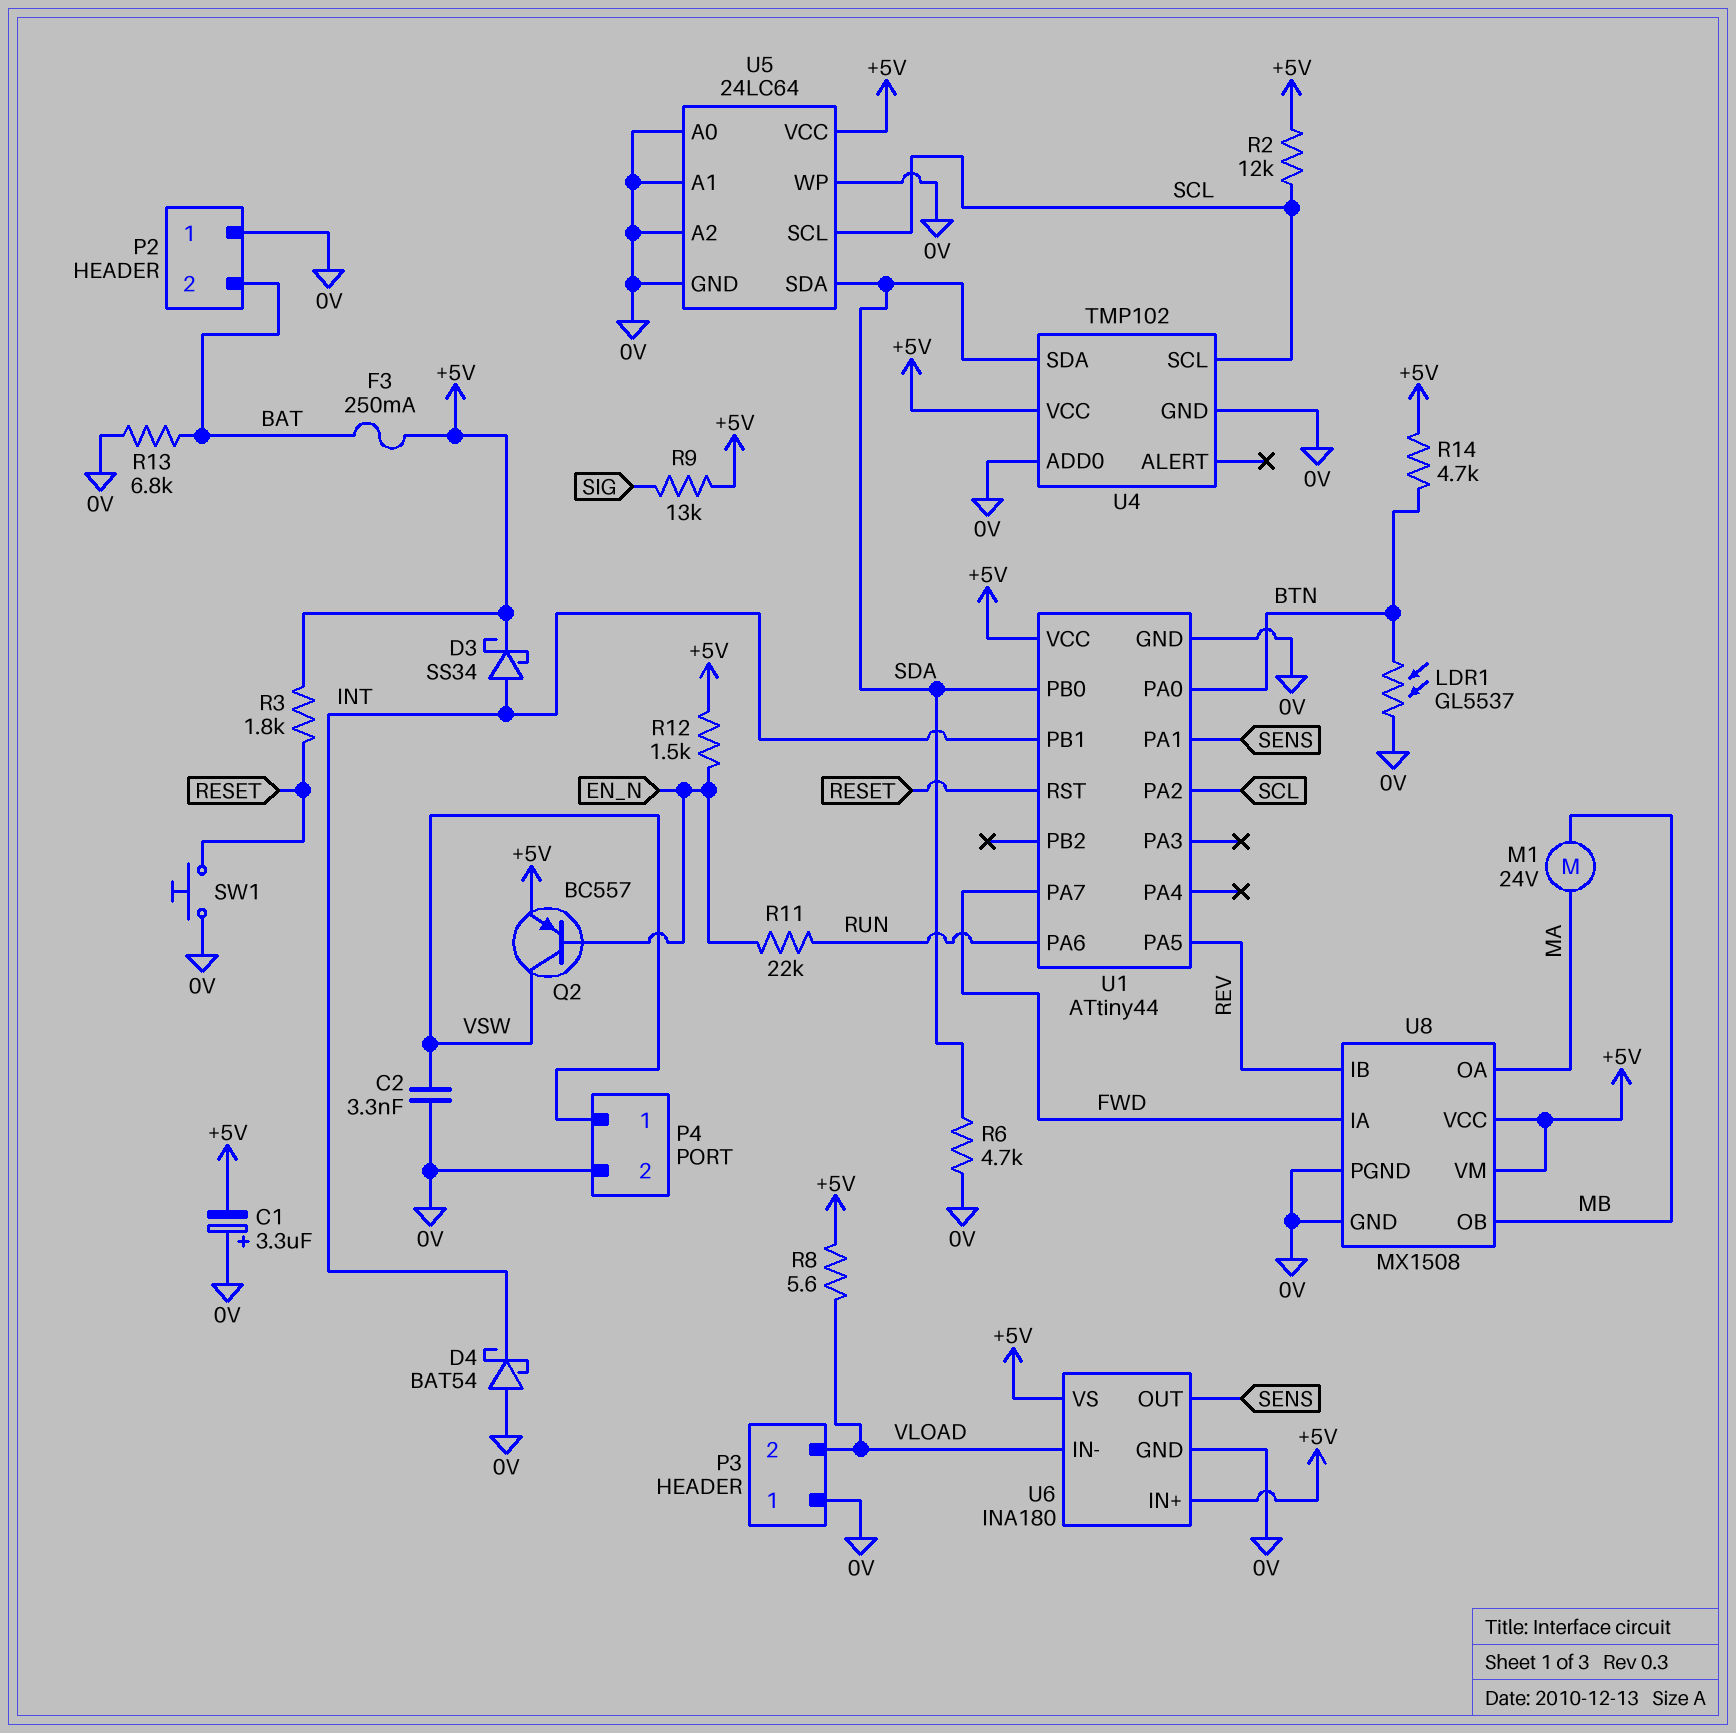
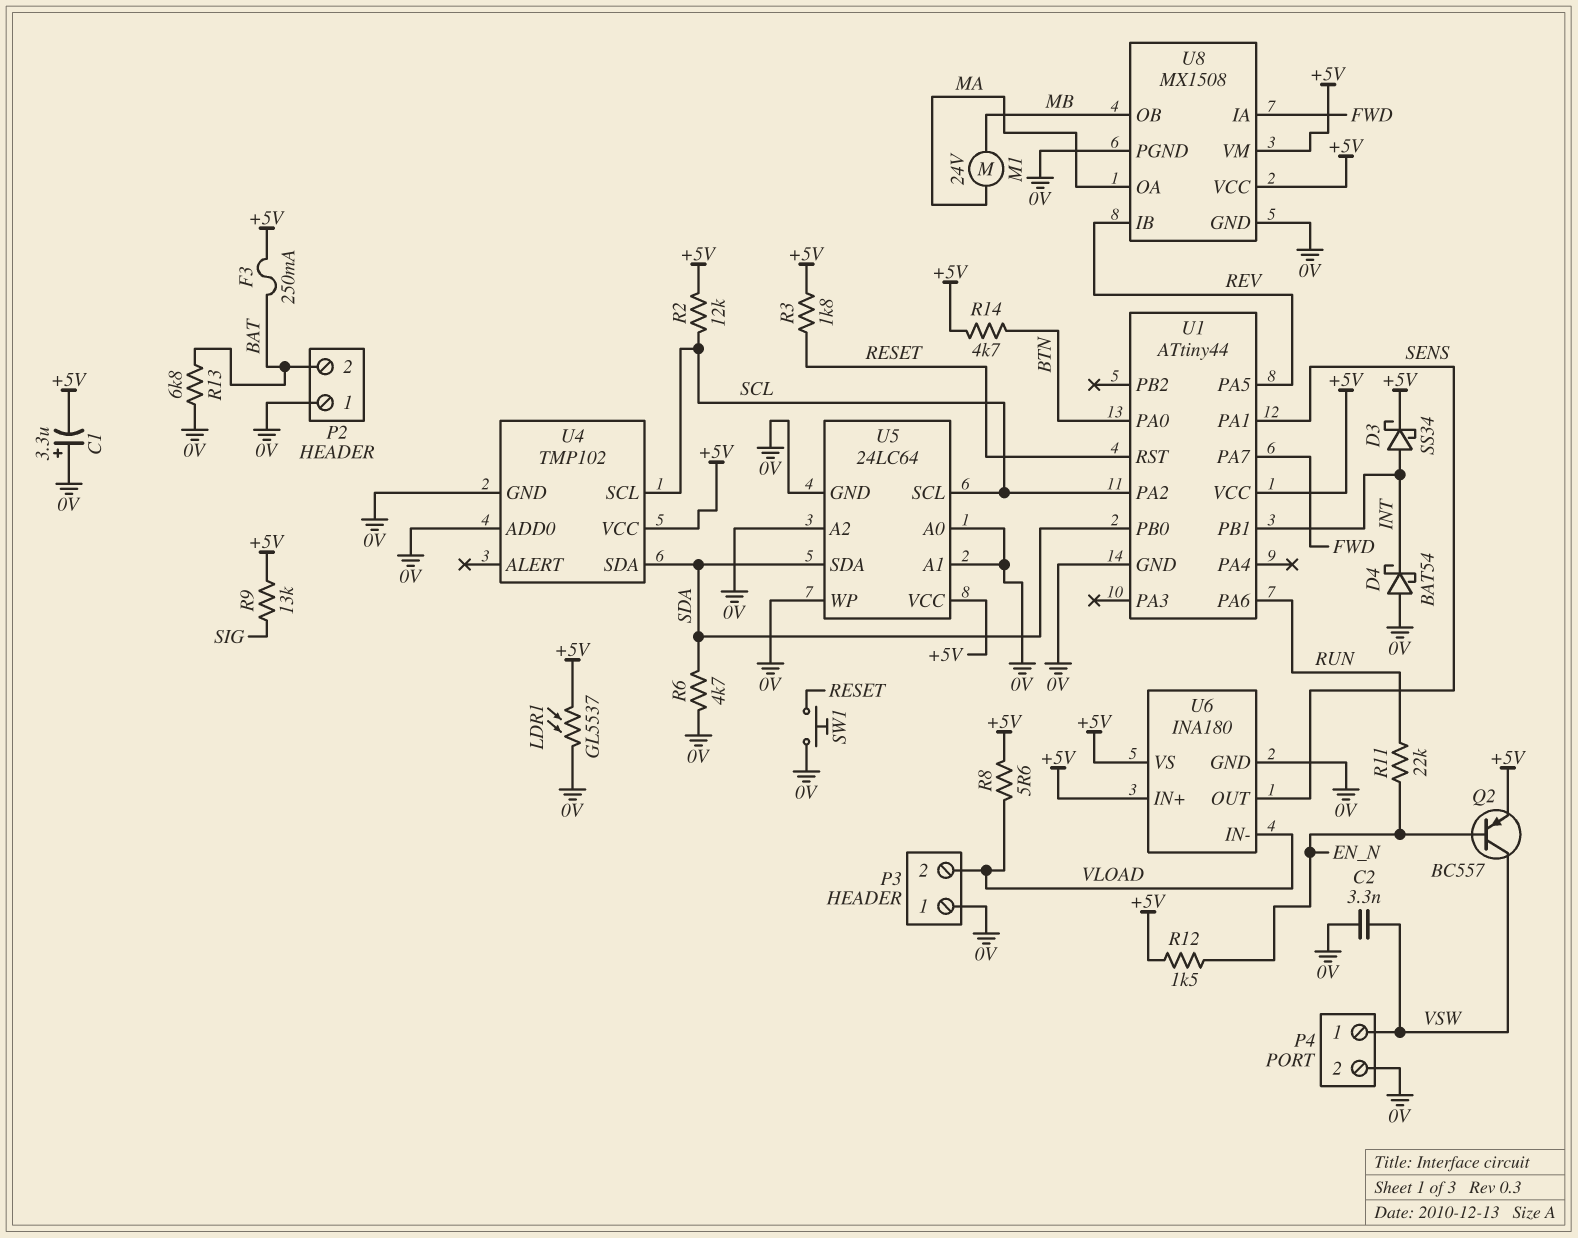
LDR1: GL5537 (0V, BTN) -> GL5537 (+5V, 0V)

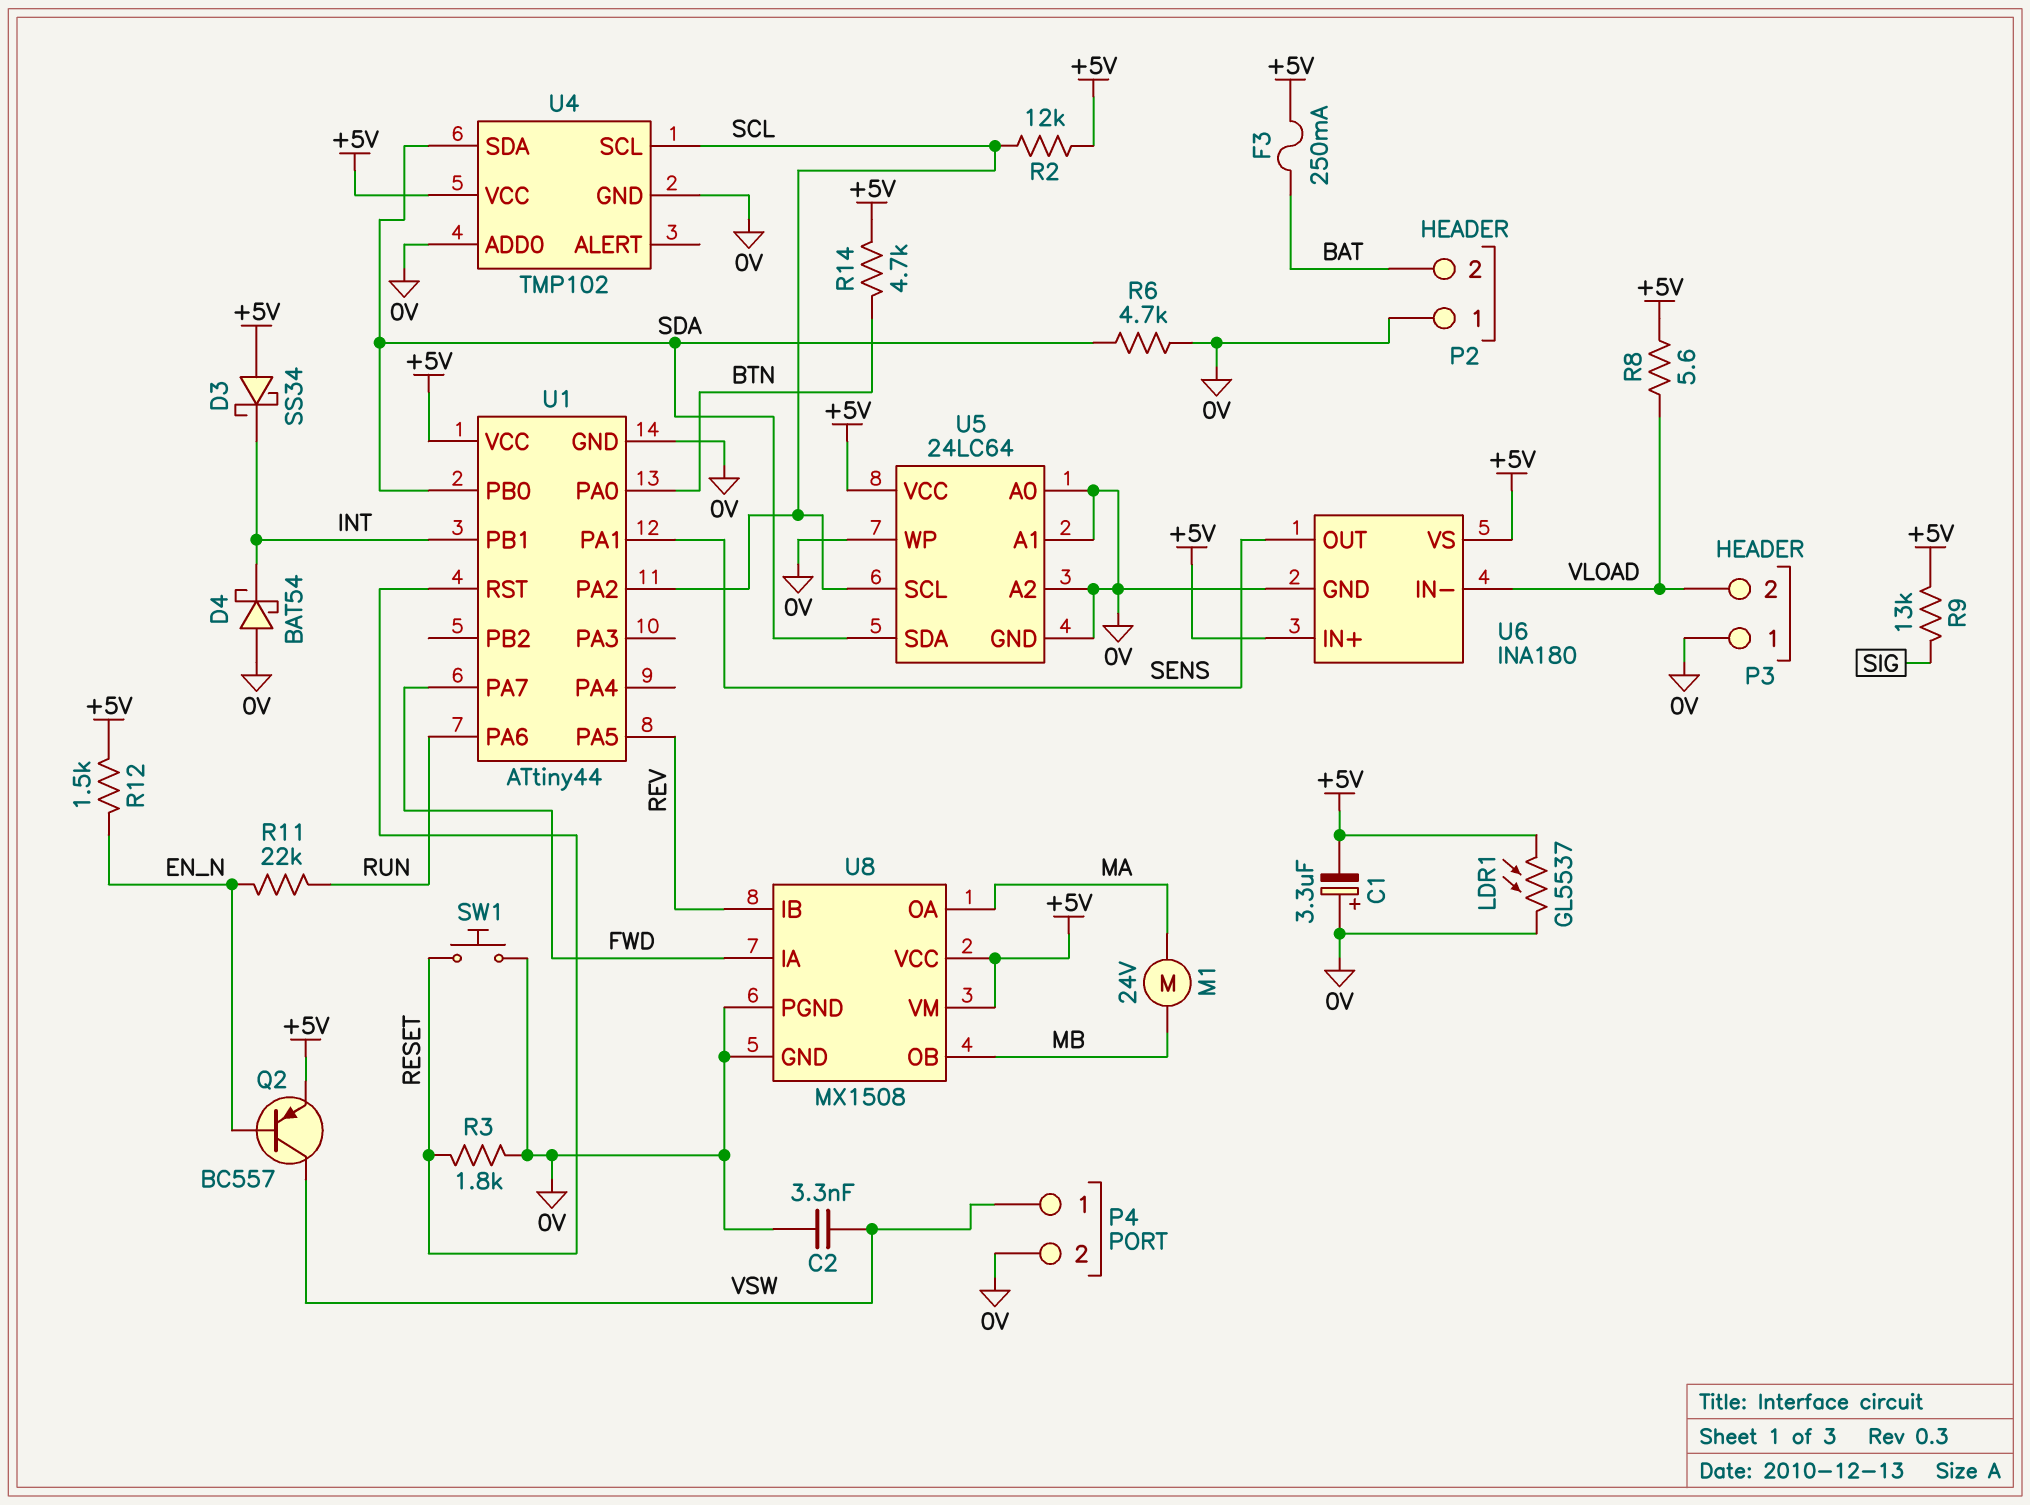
D3: schottky SS34 (A INT, K +5V) -> schottky SS34 (A +5V, K INT)
R3: 1.8k (+5V, RESET) -> 1.8k (0V, RESET)
R13: 6.8k (0V, BAT) -> none

